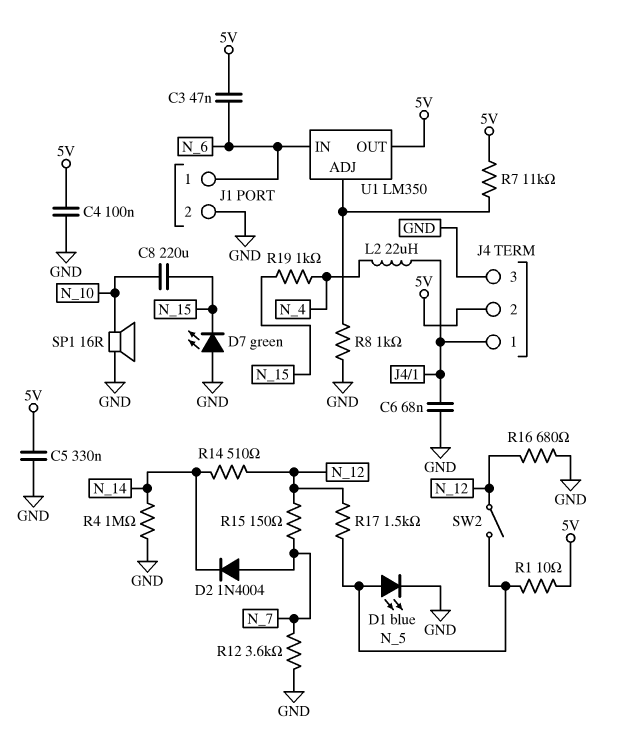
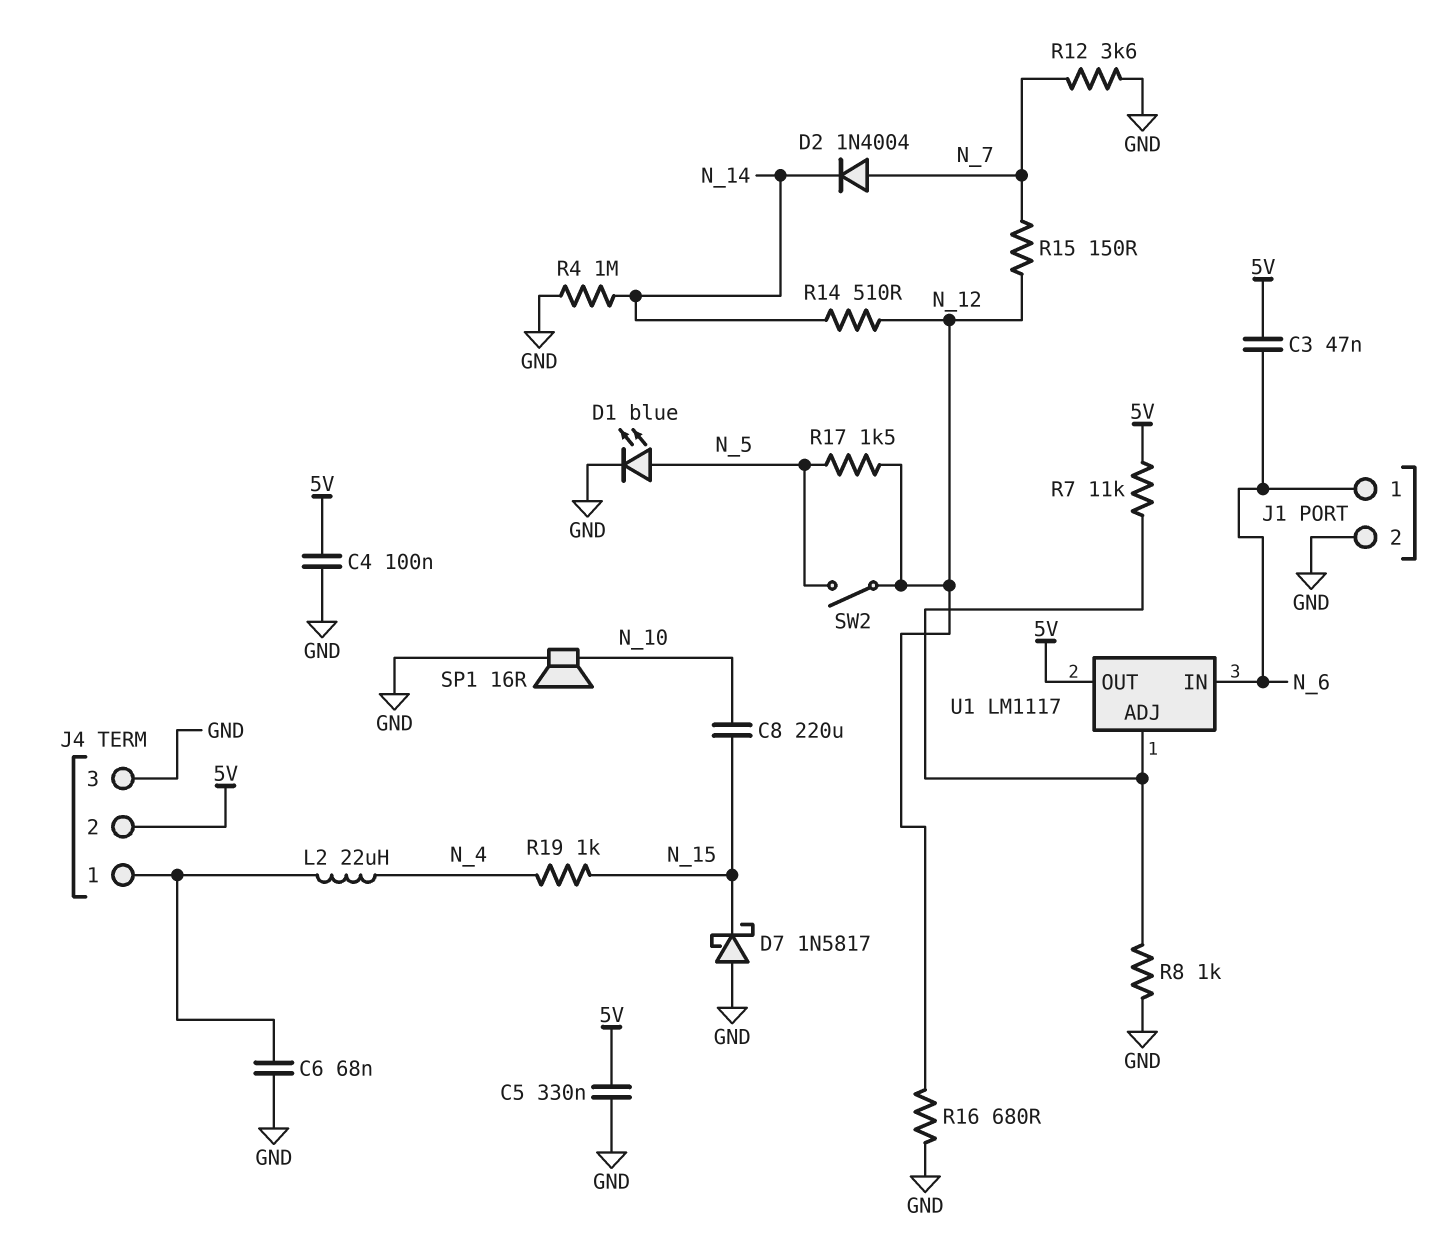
D7: LED green (A GND, K N_15) -> schottky 1N5817 (A GND, K N_15)
R1: 10 (5V, N_5) -> none
U1: LM350 -> LM1117

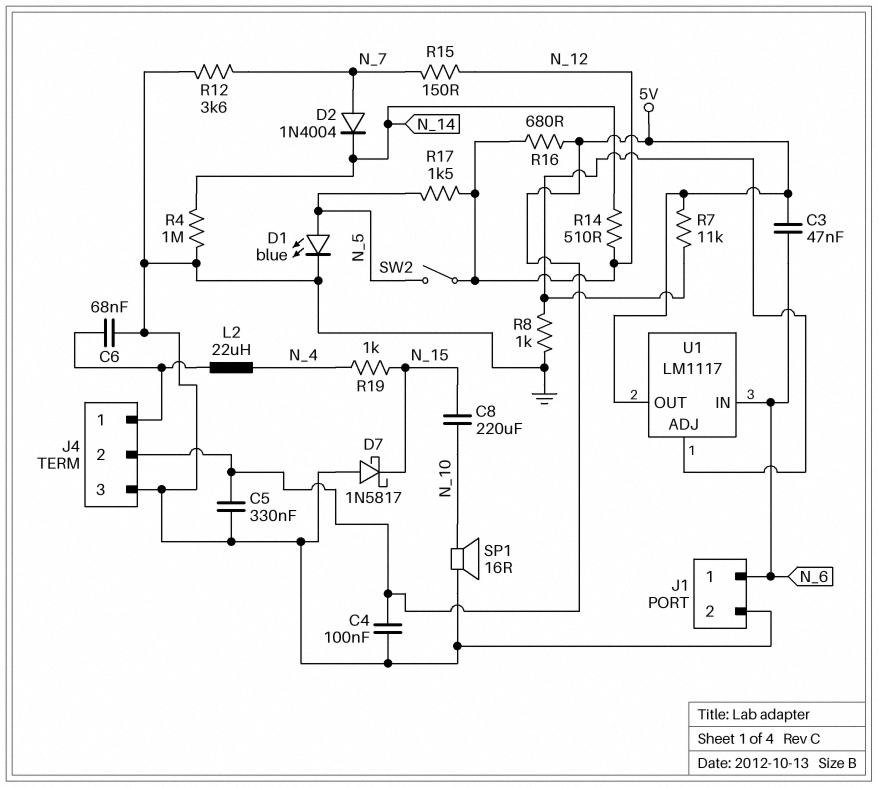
R16: 680 (GND, N_12) -> 680 (5V, N_12)

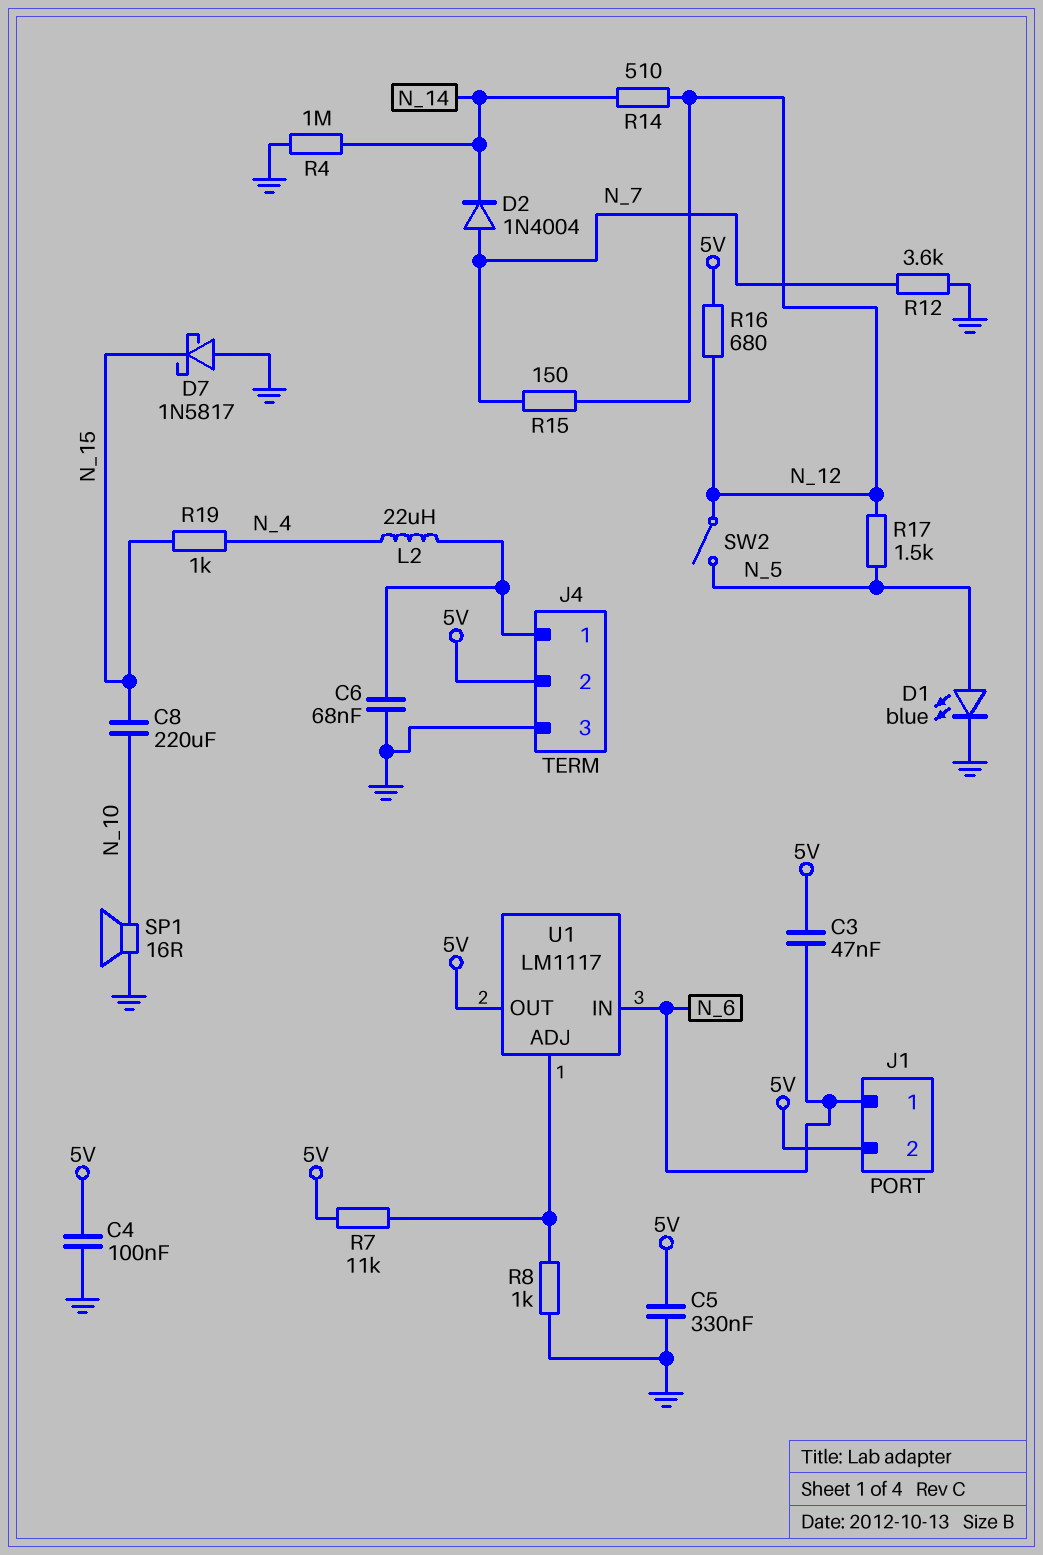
J1 pin 2: GND -> 5V

